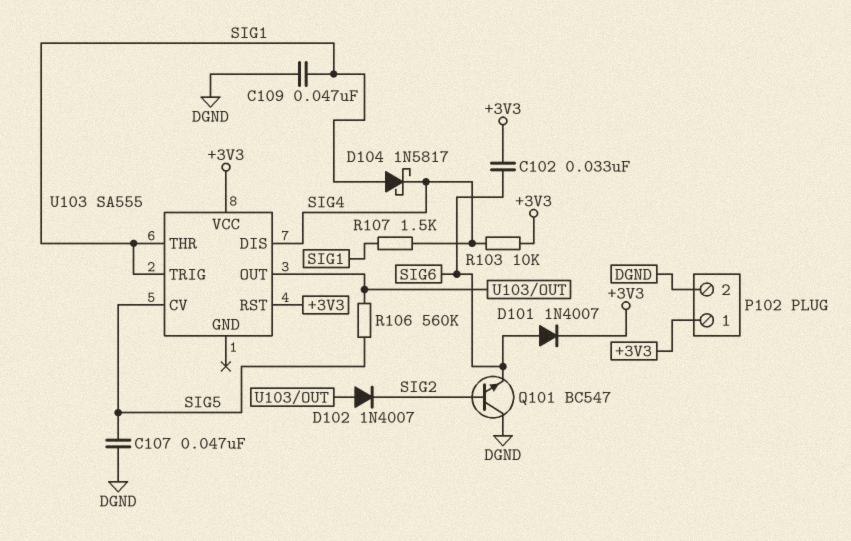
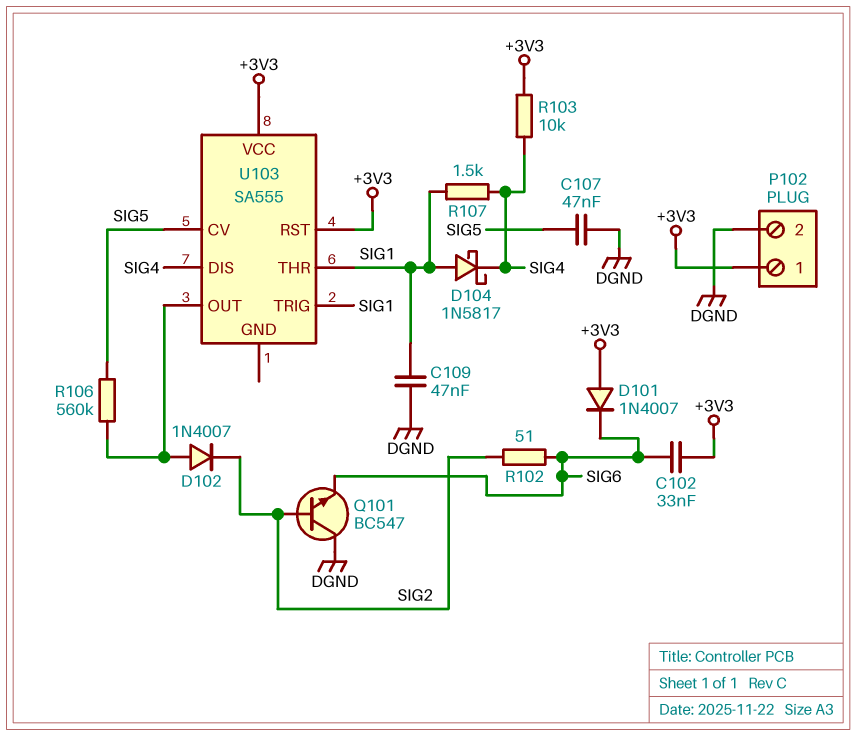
D101: diode 1N4007 (A SIG6, K +3V3) -> diode 1N4007 (A +3V3, K SIG6)
R102: none -> 51 (SIG2, SIG6)

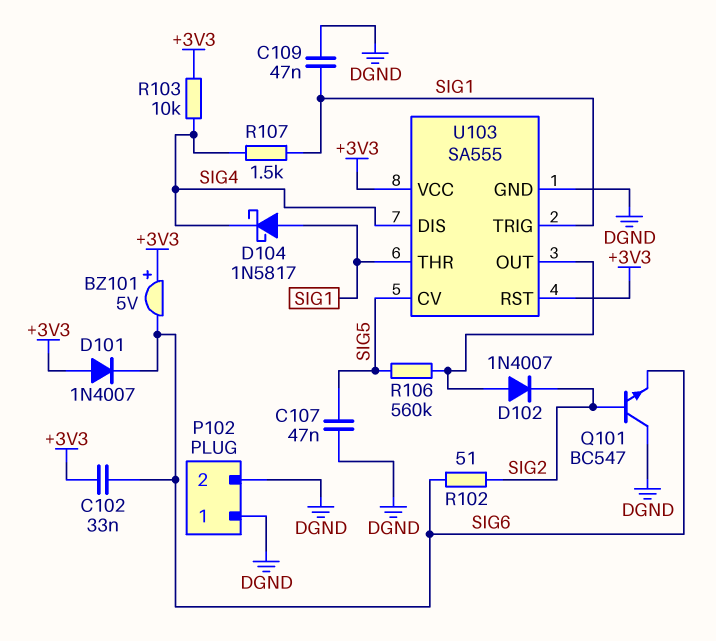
BZ101: none -> buzzer 5V (plus +3V3, minus SIG6)
P102 pin 1: +3V3 -> DGND
U103 pin GND: none -> DGND

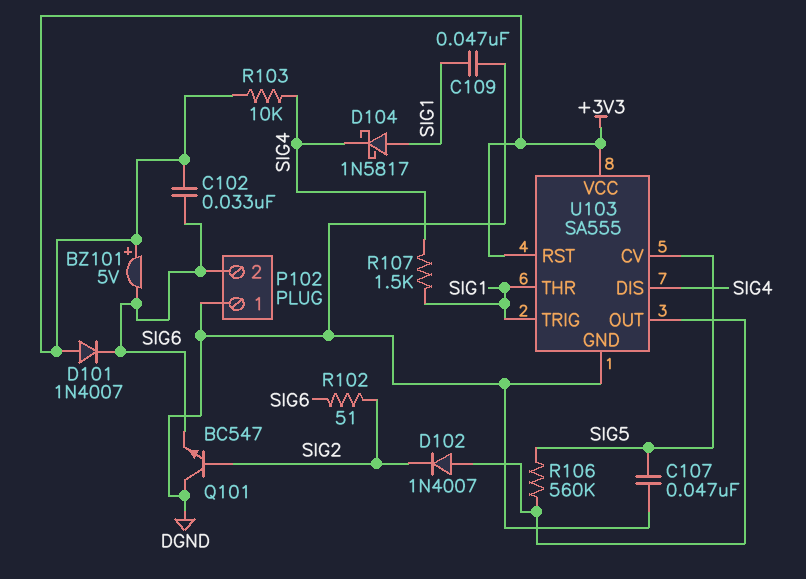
P102 pin 2: DGND -> SIG6

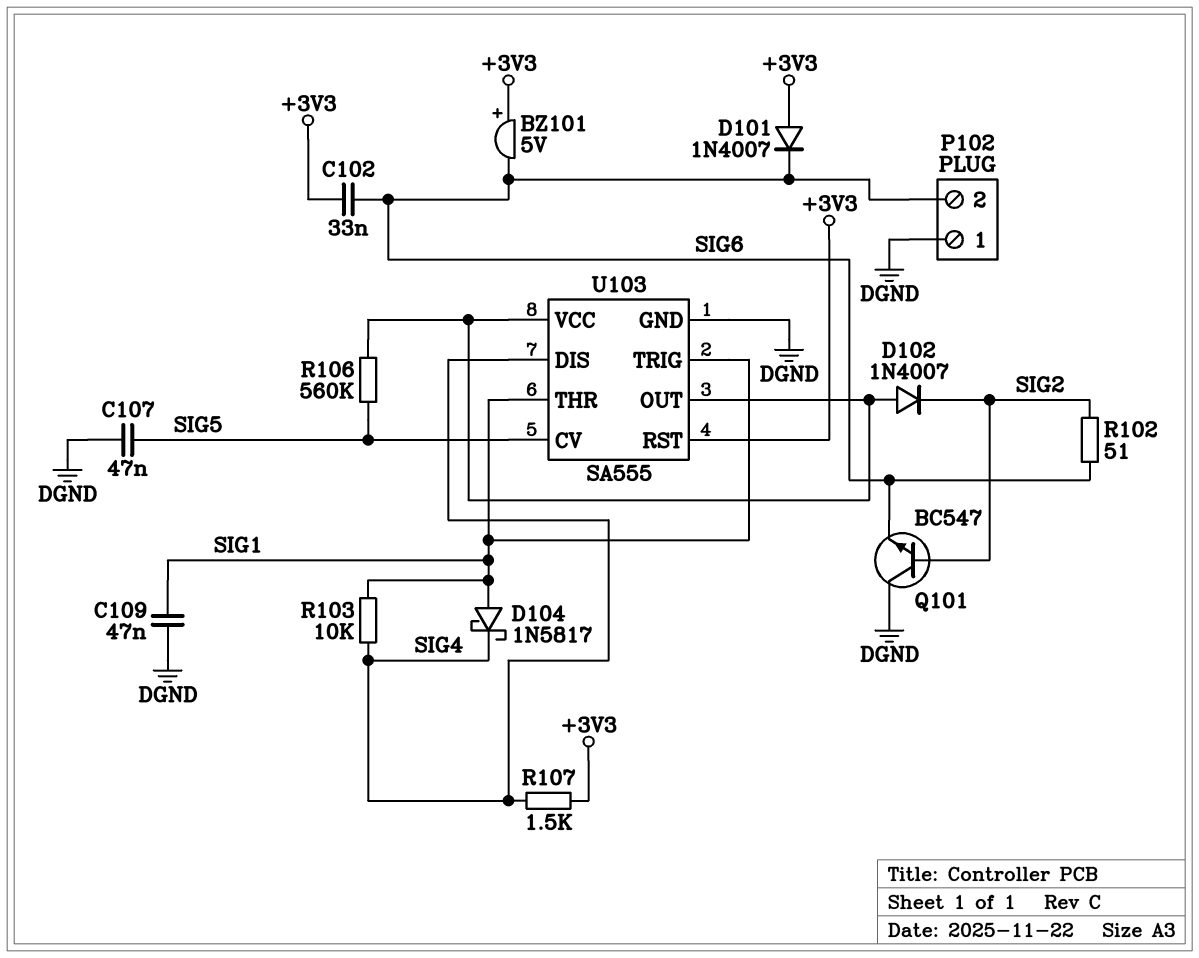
R103: 10k (+3V3, SIG4) -> 10k (SIG1, SIG4)
R107: 1.5k (SIG1, SIG4) -> 1.5k (+3V3, SIG4)
U103 pin VCC: +3V3 -> U103/OUT

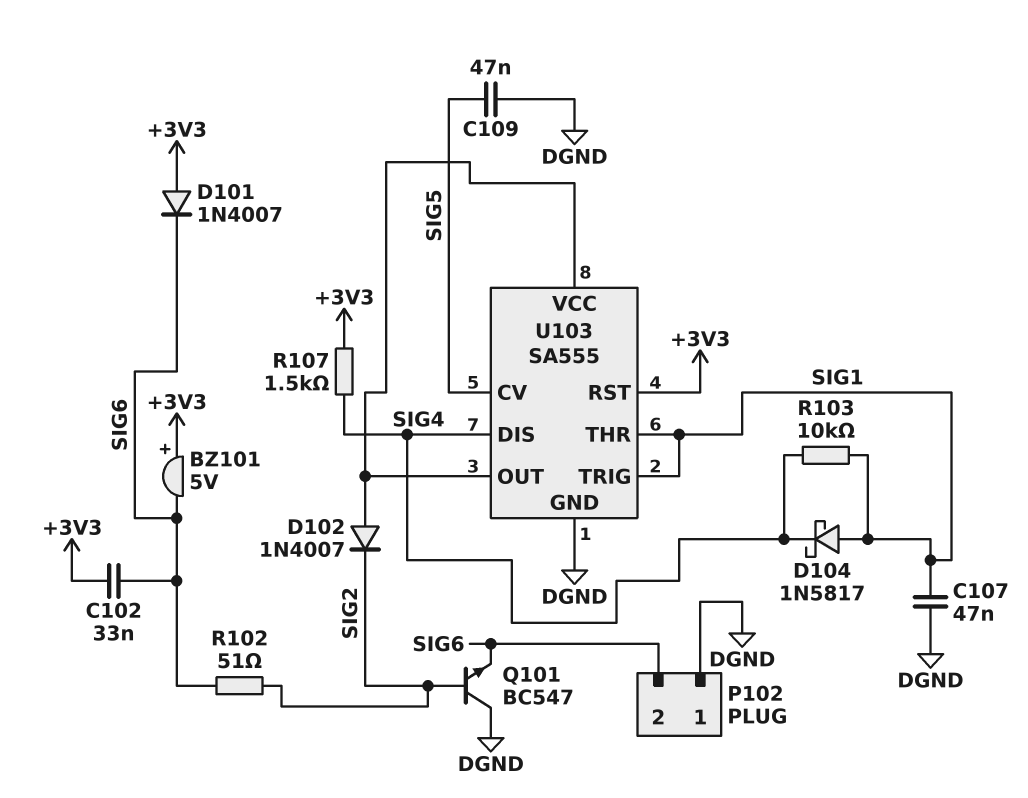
C107: 47nF (DGND, SIG5) -> 47nF (DGND, SIG1)
C109: 47nF (DGND, SIG1) -> 47nF (DGND, SIG5)
R106: 560k (SIG5, U103/OUT) -> none

